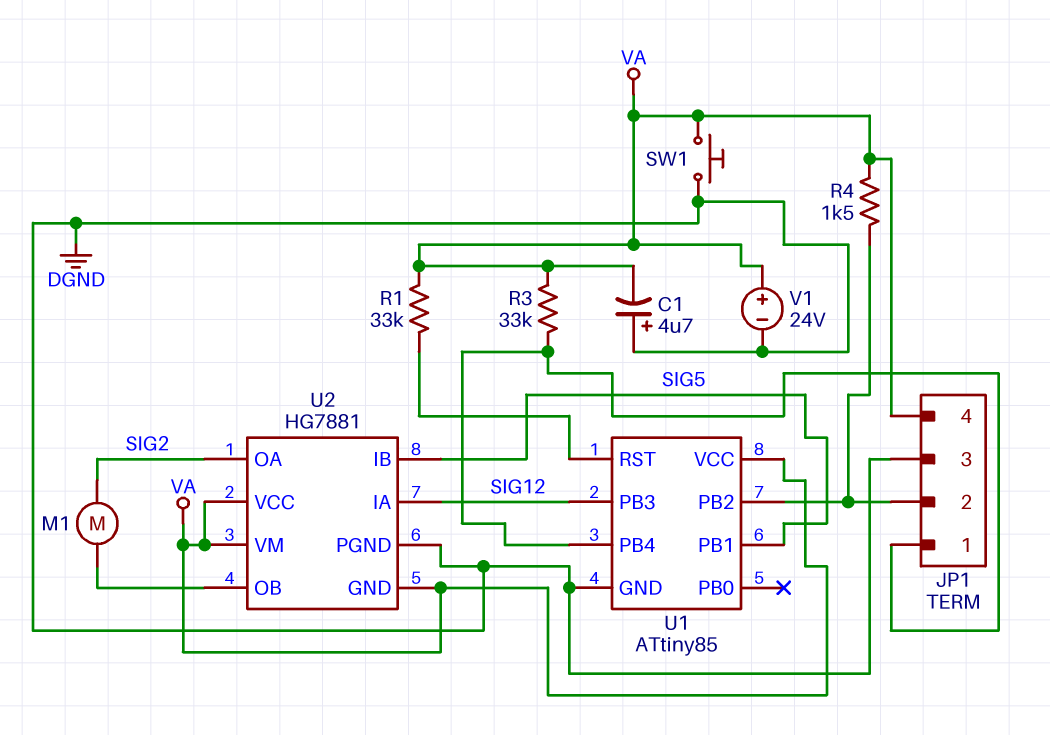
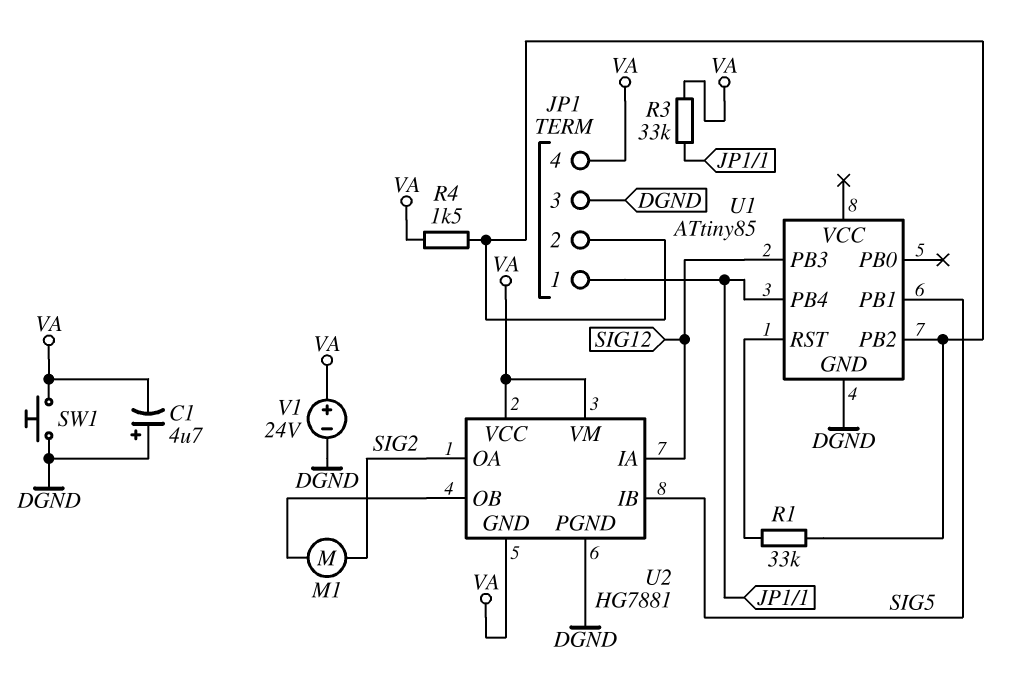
R1: 33k (U1/RST, VA) -> 33k (JP1/2, U1/RST)
U1 pin VCC: VA -> none

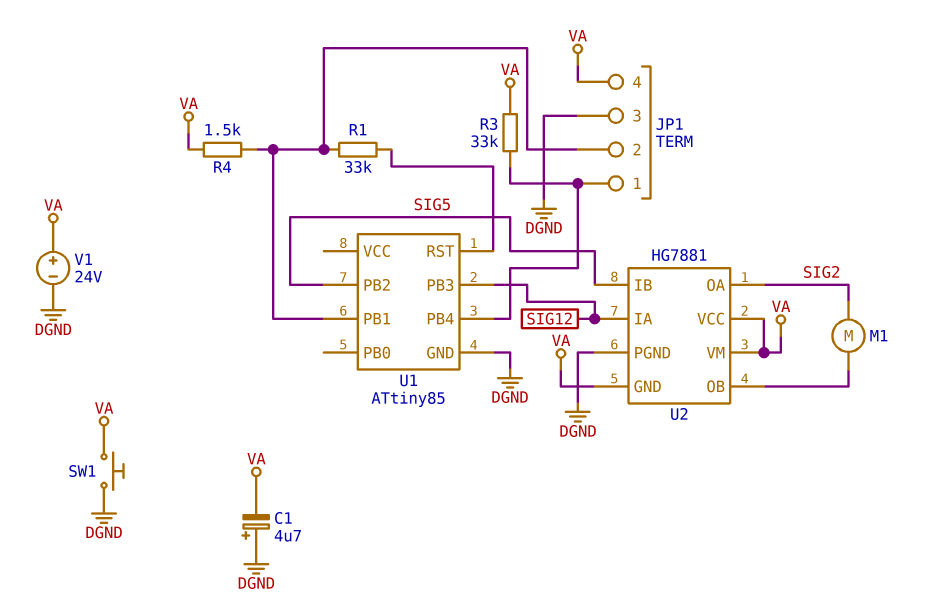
U1 pin PB1: SIG5 -> JP1/2
U1 pin PB2: JP1/2 -> SIG5

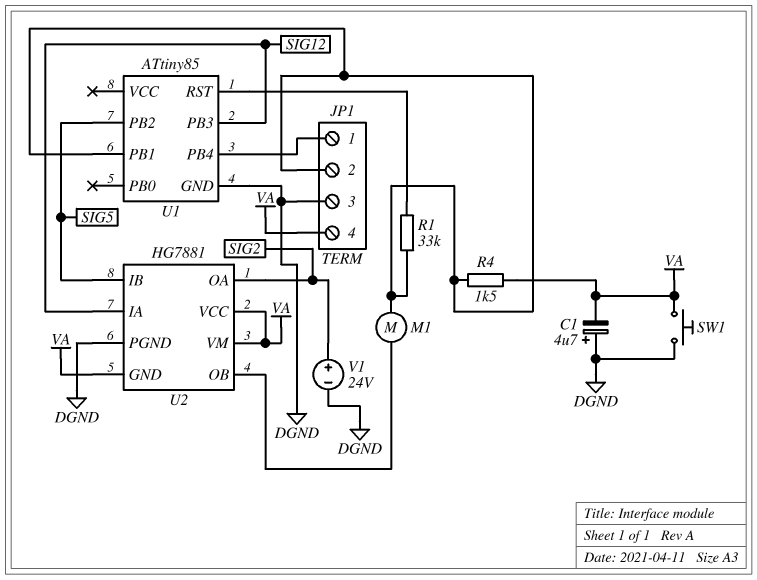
M1: motor (SIG2, U2/OB) -> motor (JP1/2, U2/OB)
R3: 33k (JP1/1, VA) -> none
V1: 24V (plus VA, minus DGND) -> 24V (plus SIG2, minus DGND)

